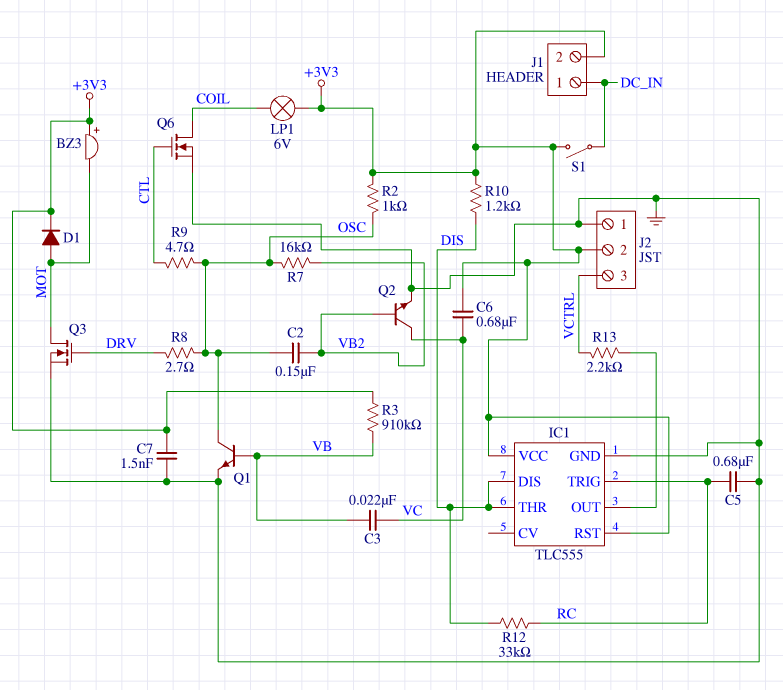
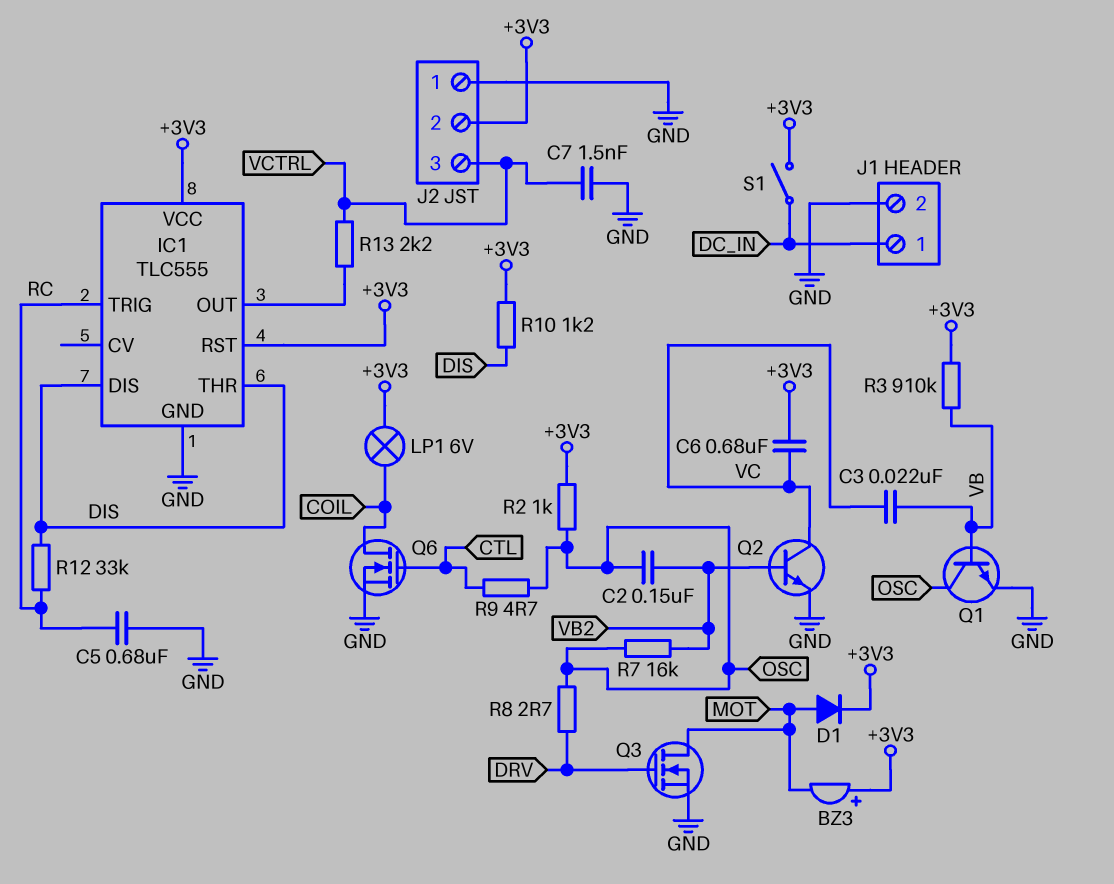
C7: 1.5nF (+3V3, GND) -> 1.5nF (GND, VCTRL)
J1 pin 2: +3V3 -> GND

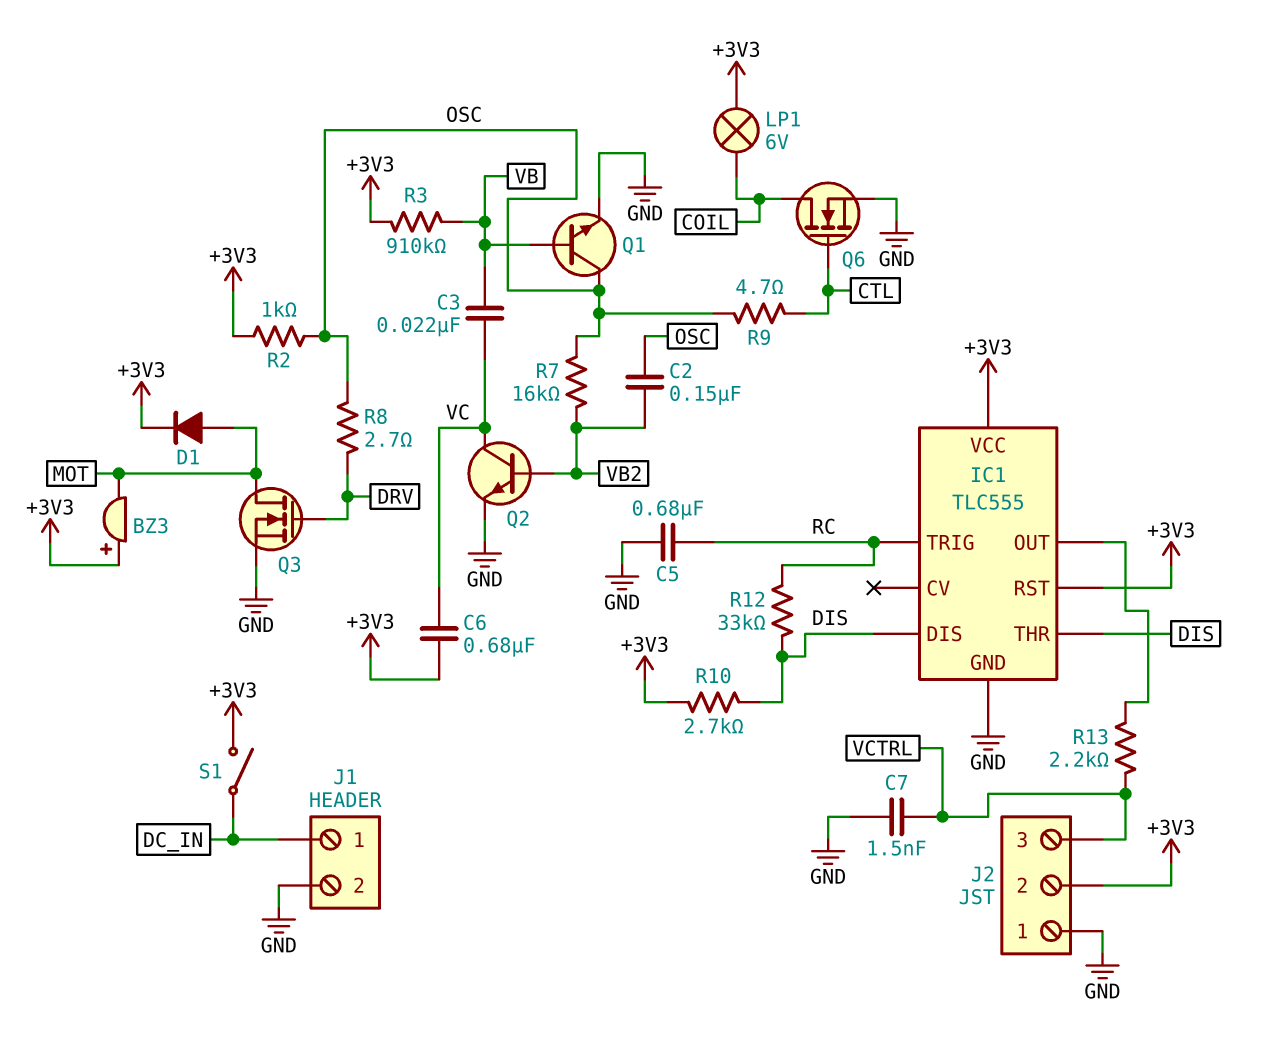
R10: 1.2k (+3V3, DIS) -> 2.7k (+3V3, DIS)

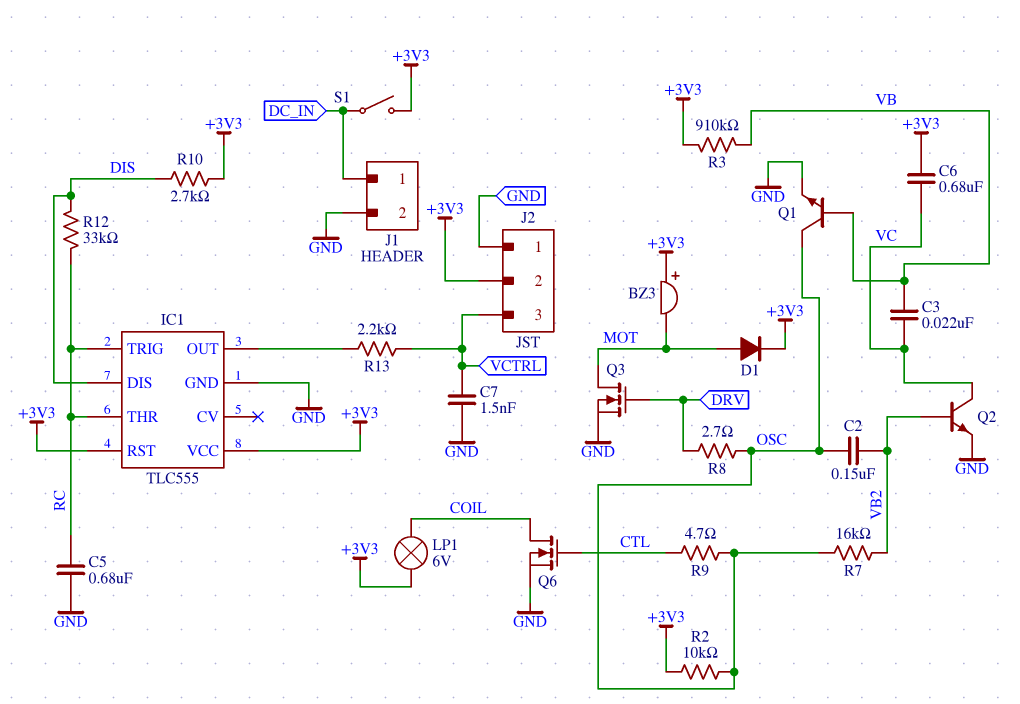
IC1 pin THR: DIS -> RC
R2: 1k (+3V3, OSC) -> 10k (+3V3, OSC)

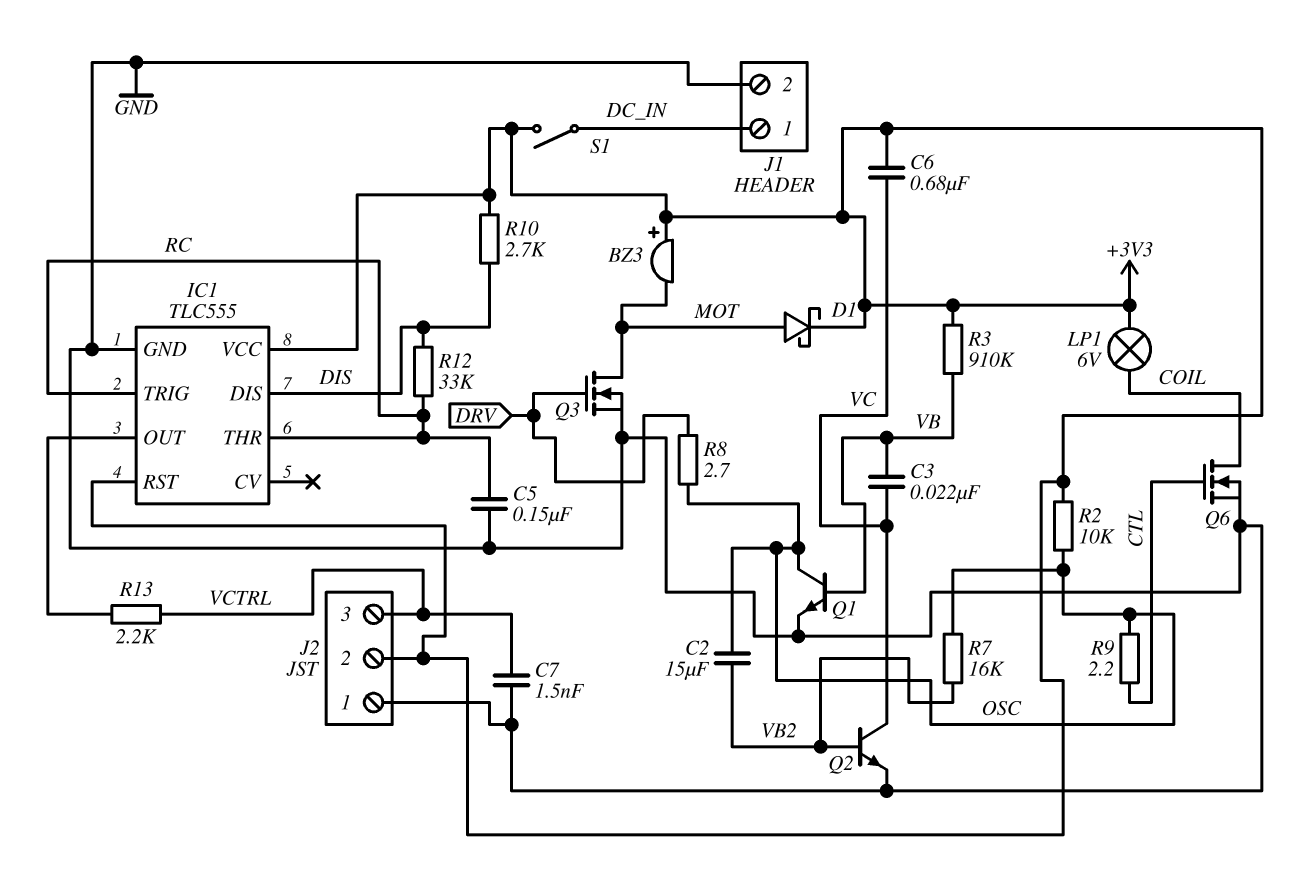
C2: 150nF (OSC, VB2) -> 15uF (OSC, VB2)
C5: 680nF (GND, RC) -> 150nF (GND, RC)
D1: diode (A MOT, K +3V3) -> schottky (A MOT, K +3V3)
R9: 4.7 (CTL, OSC) -> 2.2 (CTL, OSC)

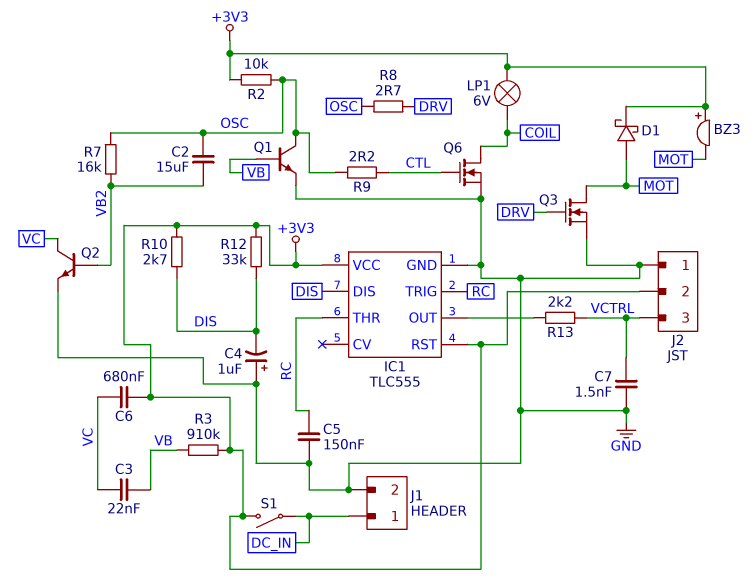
C4: none -> 1uF (plus GND, minus DIS)
R12: 33k (DIS, RC) -> 33k (+3V3, DIS)

